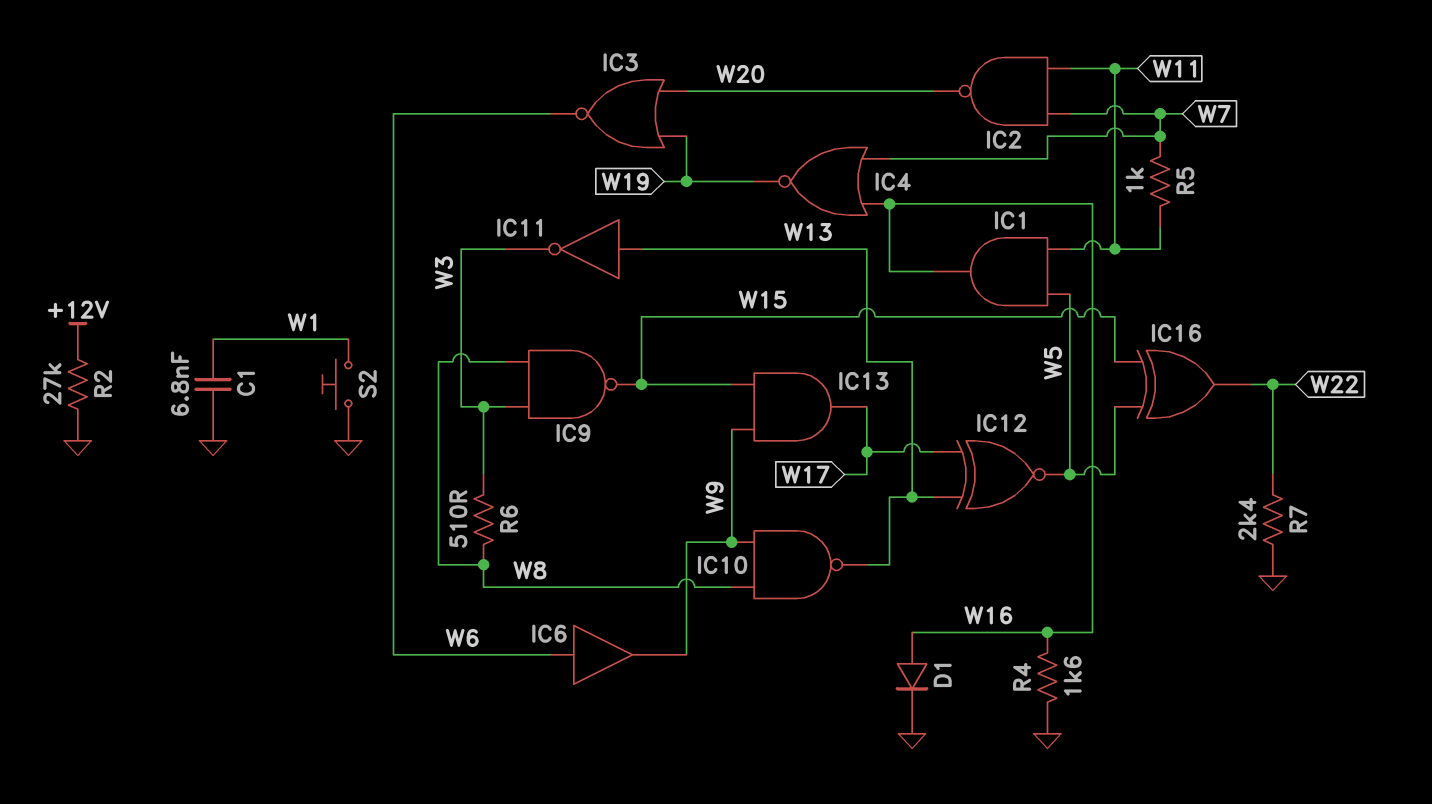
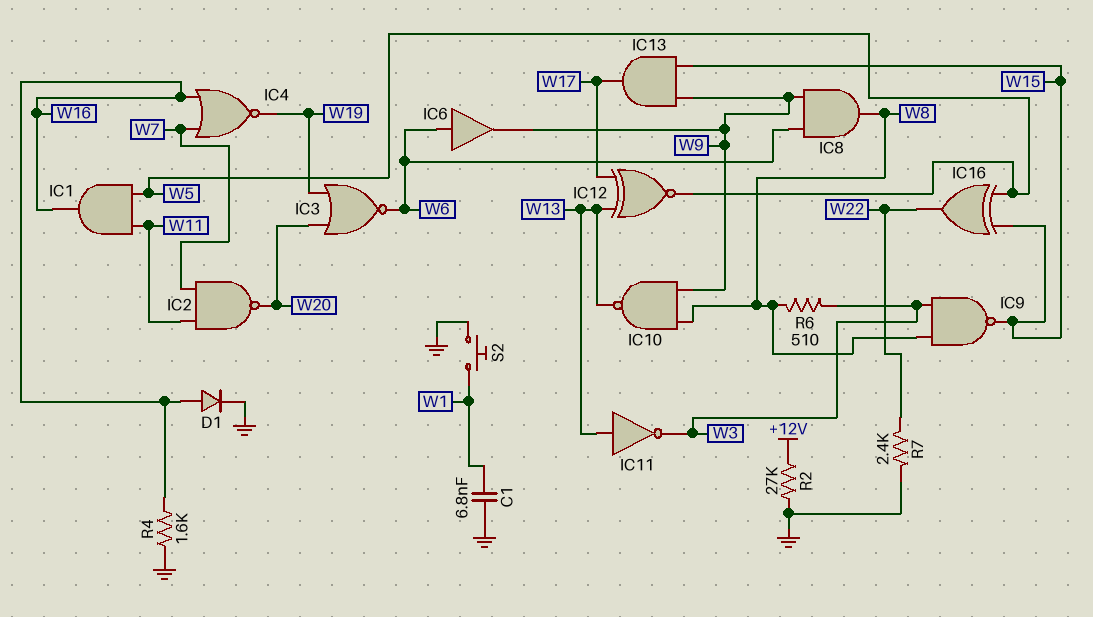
IC8: none -> AND (in W6, in W9, out W8)
R5: 1k (W7, W11) -> none

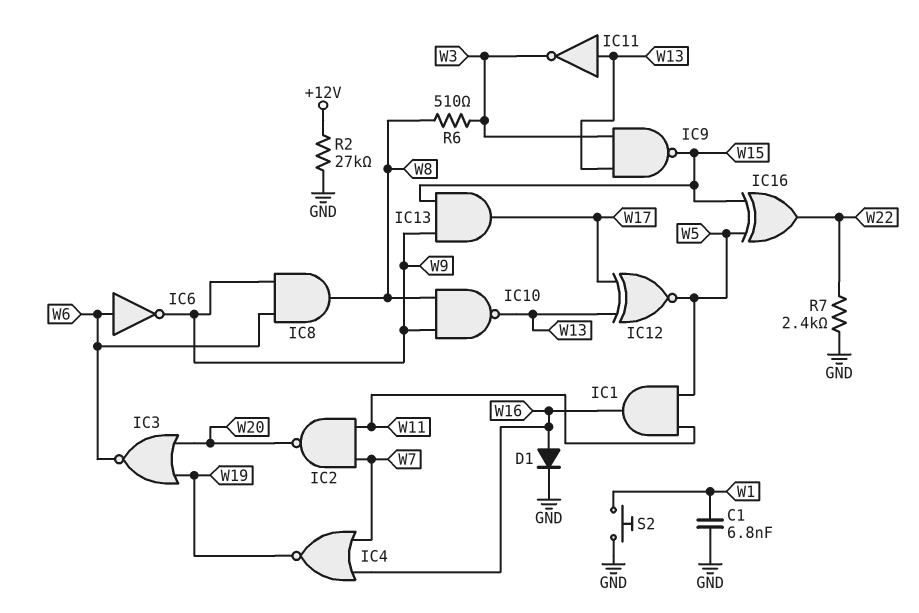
IC6: buffer (in W6, out W9) -> NOT (in W6, out W9)
IC9: NAND (in W3, in W8, out W15) -> NAND (in W3, in W13, out W15)
R4: 1.6k (GND, W16) -> none

